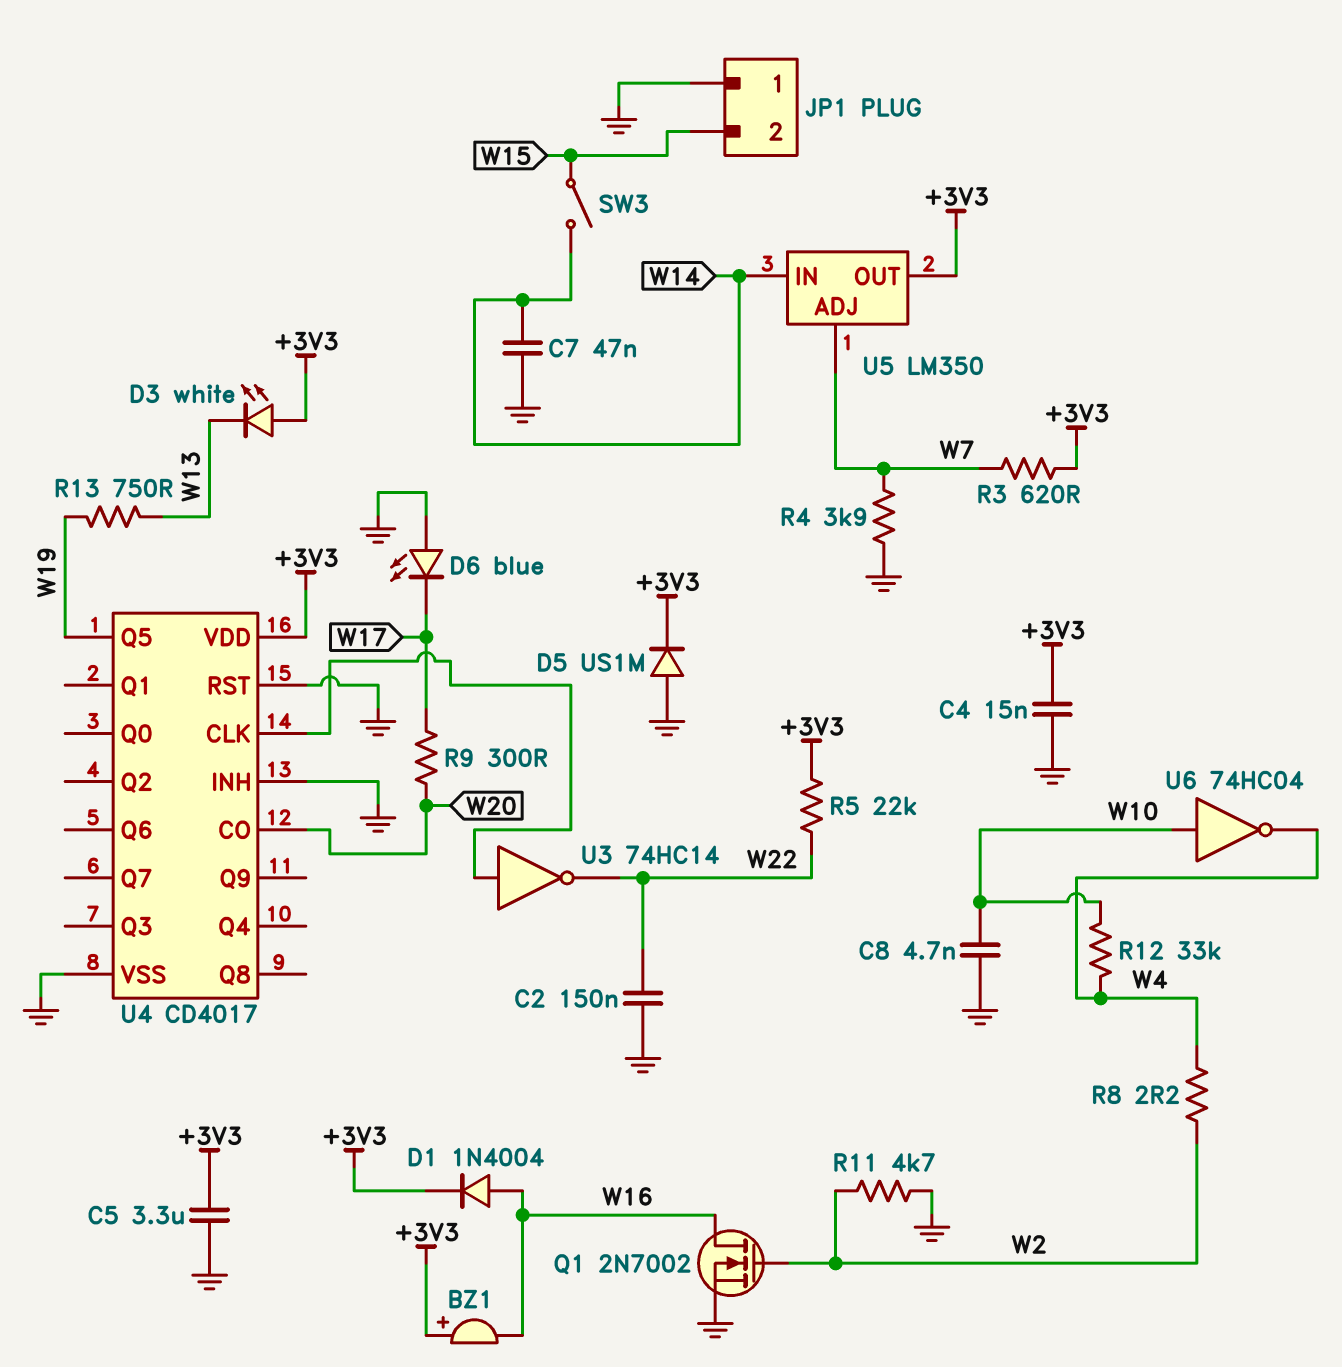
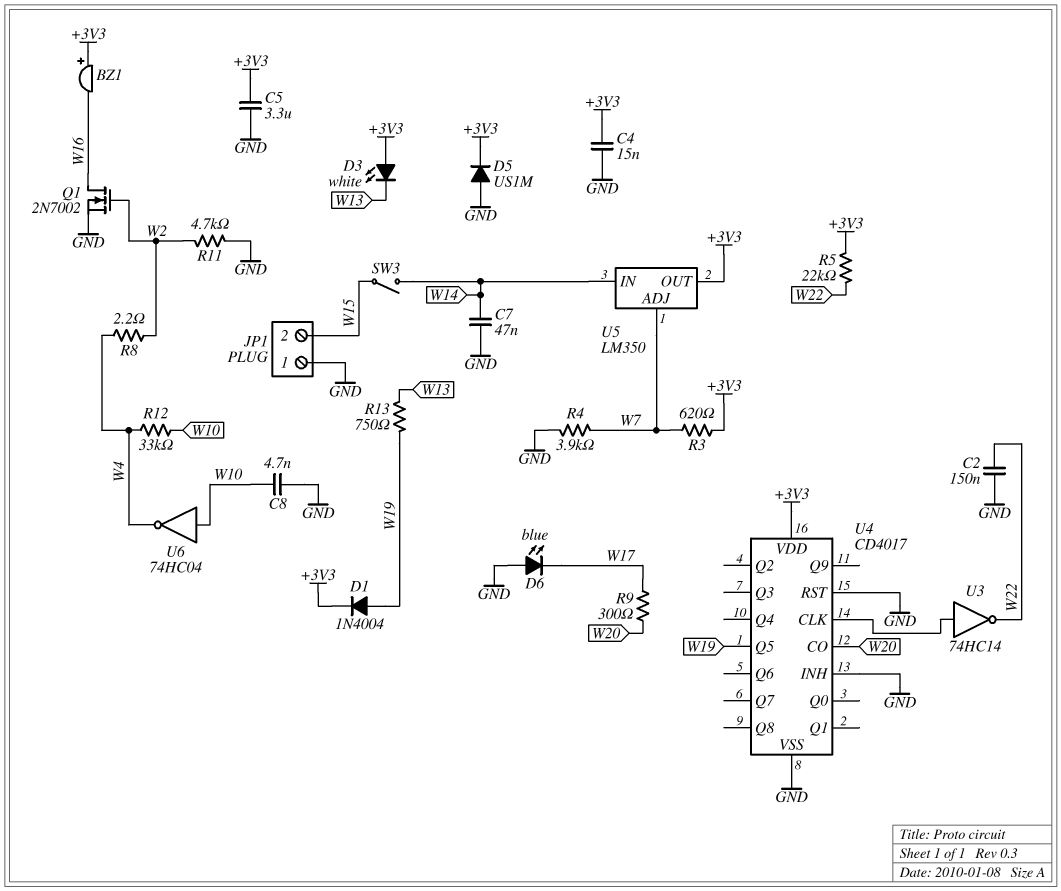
D1: diode 1N4004 (A W16, K +3V3) -> diode 1N4004 (A W19, K +3V3)

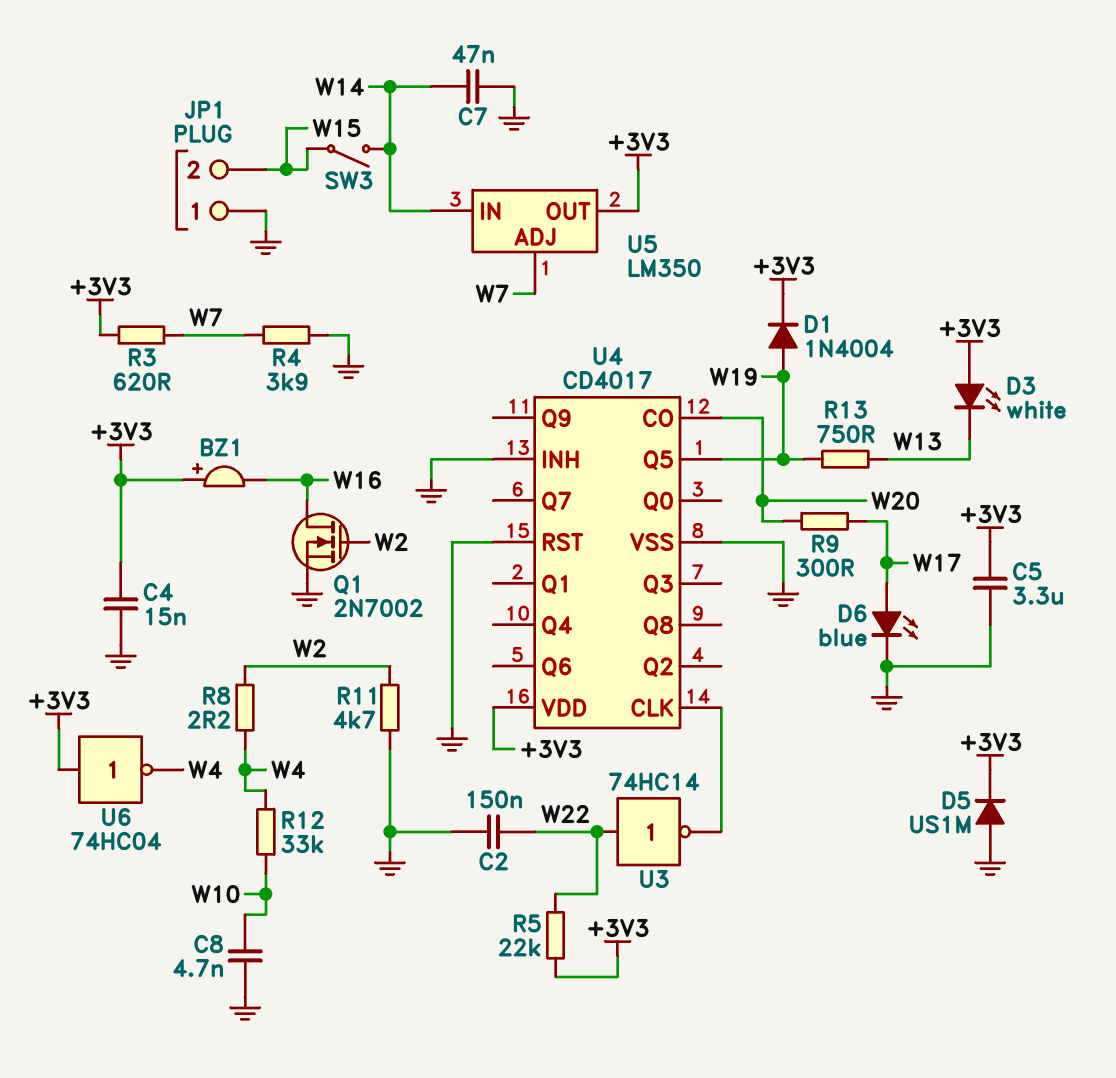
D6: LED blue (A GND, K W17) -> LED blue (A W17, K GND)
U3: NOT 74HC14 (in U4/CLK, out W22) -> NOT 74HC14 (in W22, out U4/CLK)
U6: NOT 74HC04 (in W10, out W4) -> NOT 74HC04 (in +3V3, out W4)

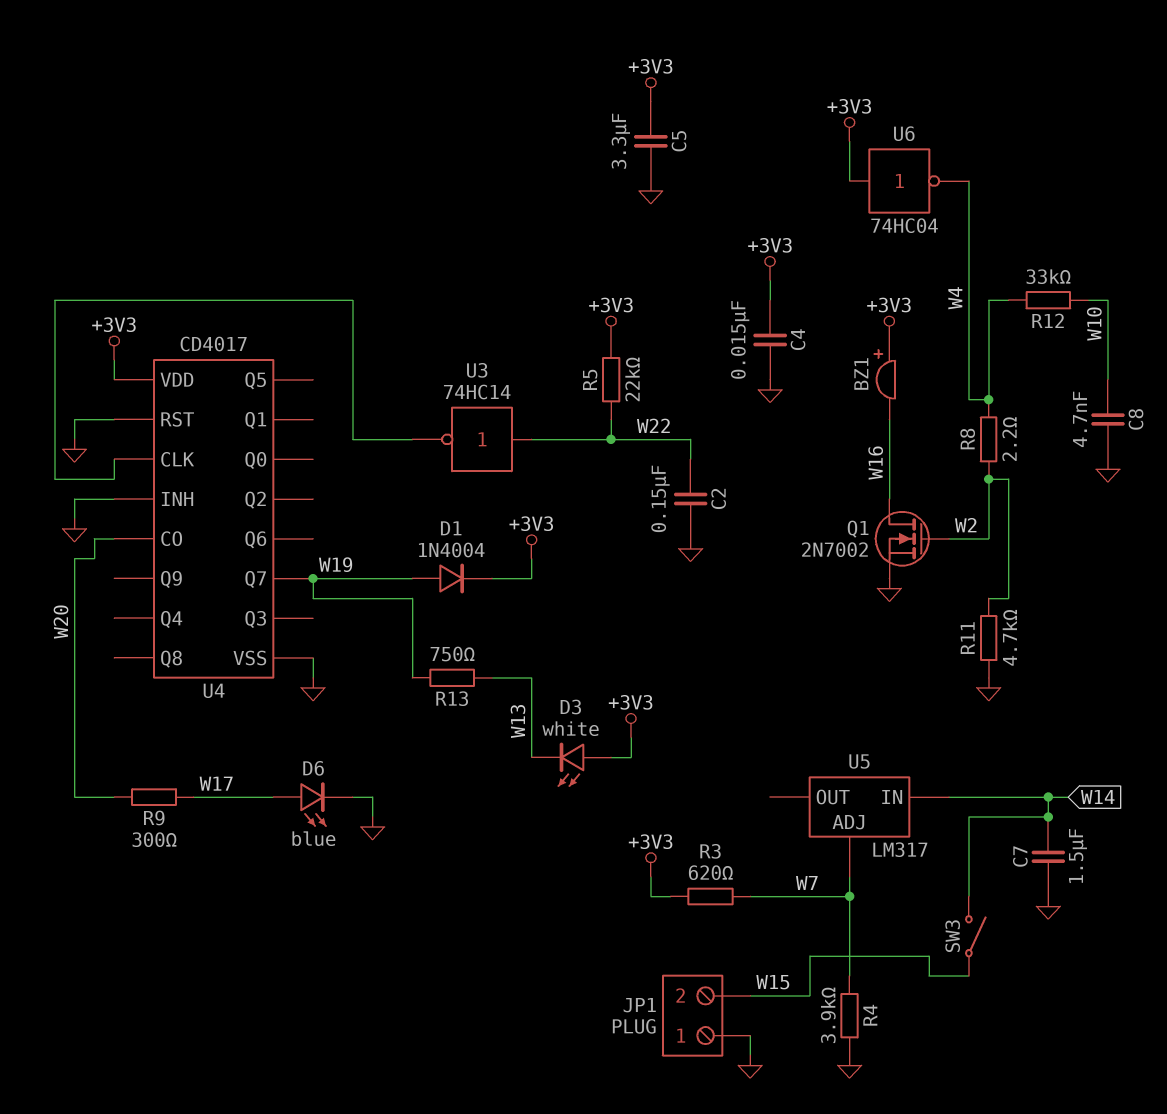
C7: 47nF (GND, W14) -> 1.5uF (GND, W14)
D5: diode US1M (A GND, K +3V3) -> none
U4 pin Q5: W19 -> none
U4 pin Q7: none -> W19
U5: LM350 -> LM317
U5 pin OUT: +3V3 -> none

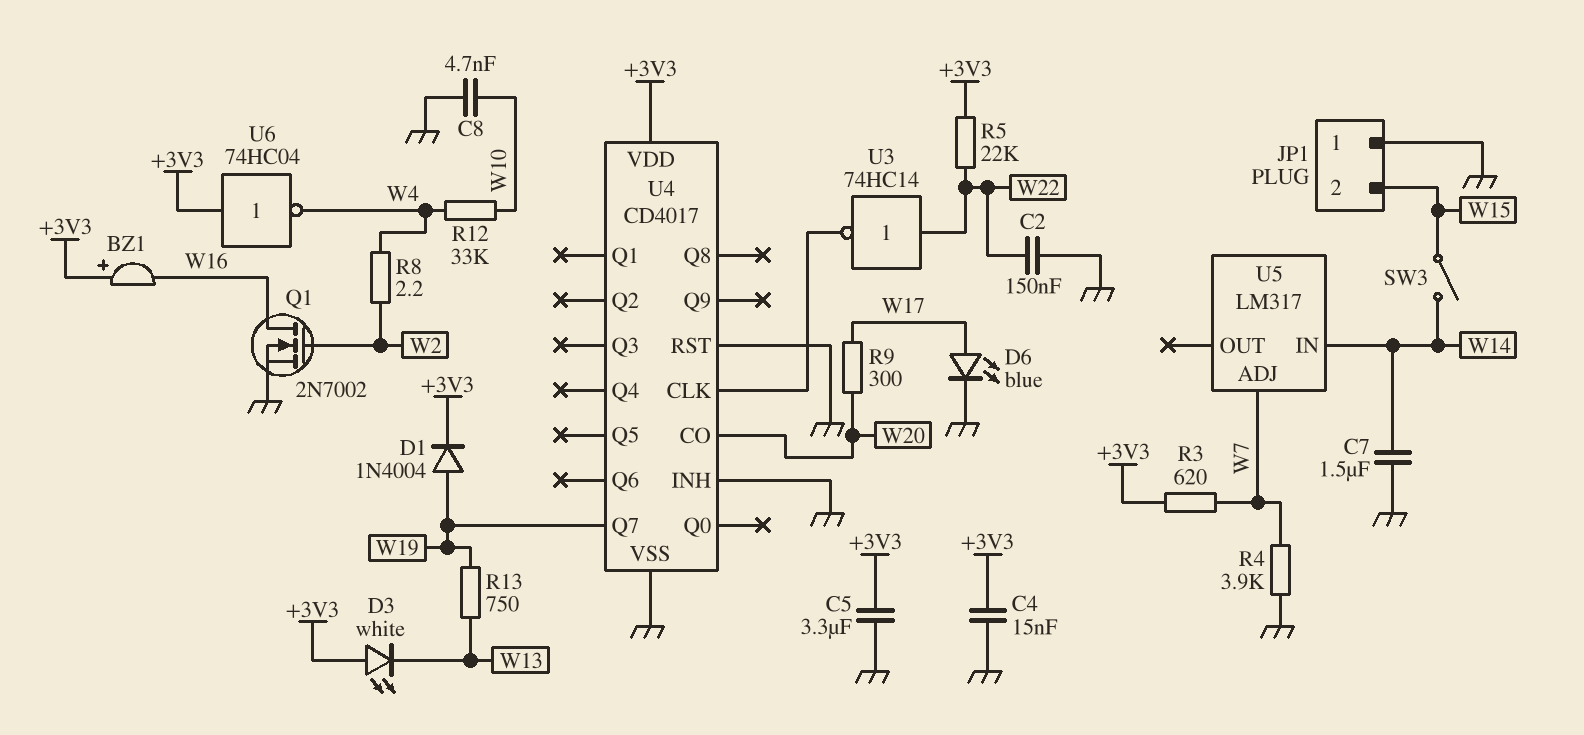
R11: 4.7k (GND, W2) -> none

